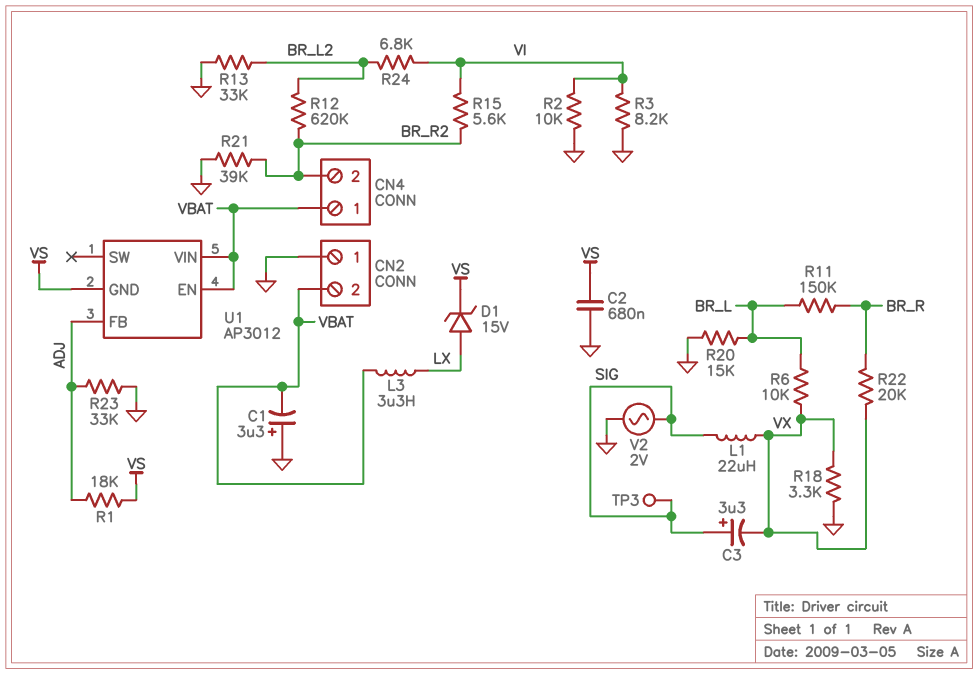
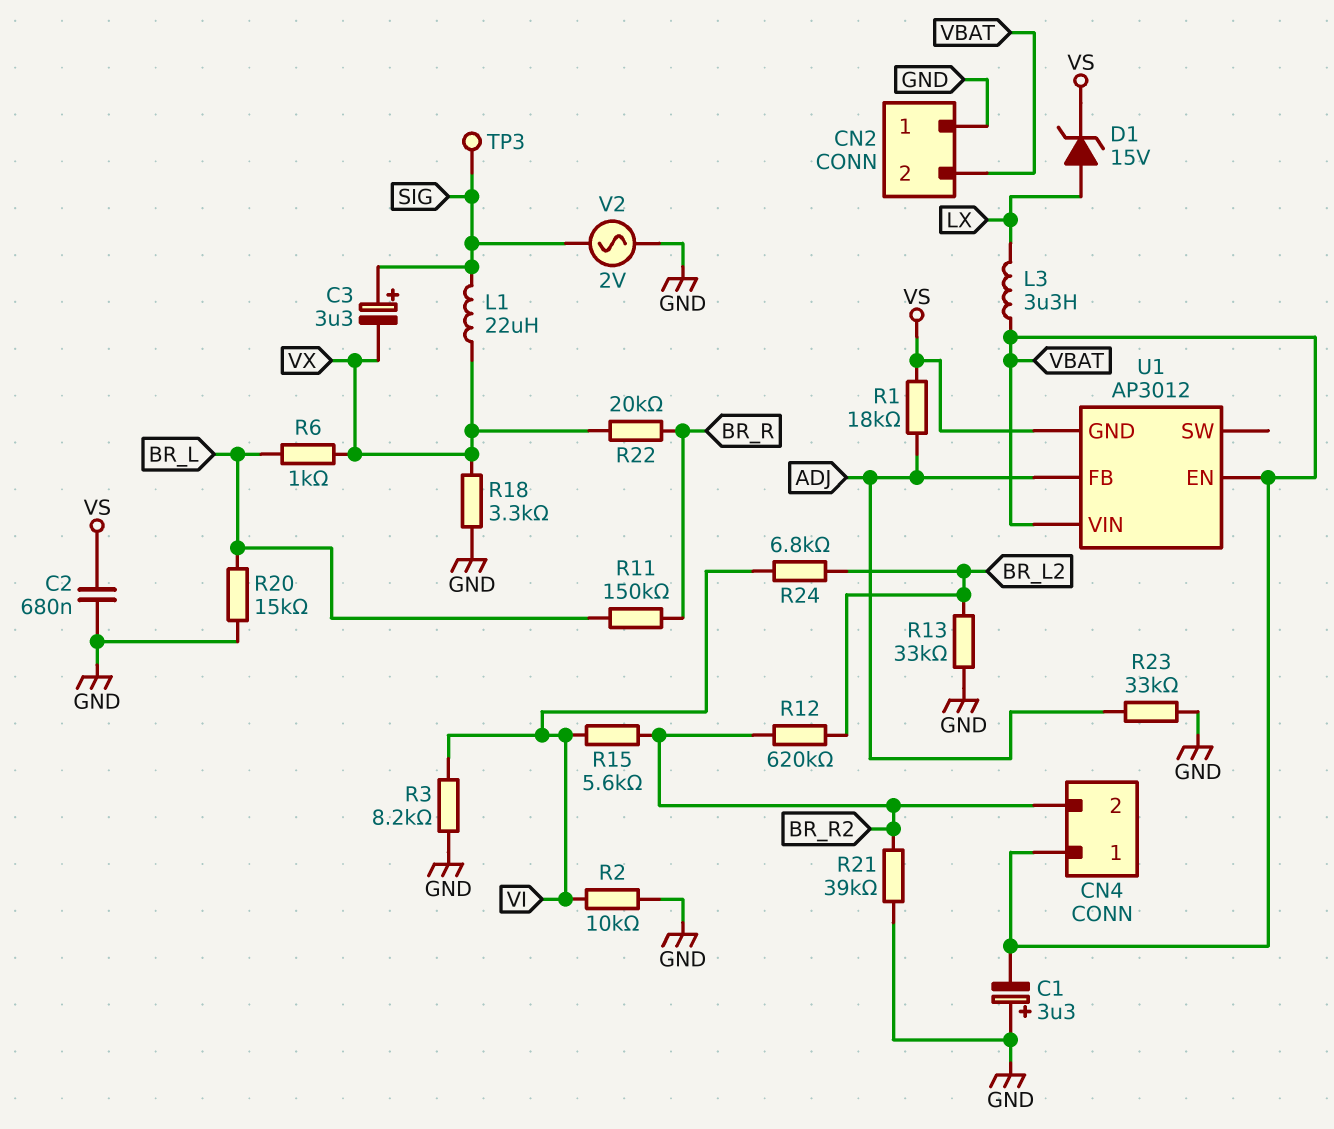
R6: 10k (BR_L, VX) -> 1k (BR_L, VX)

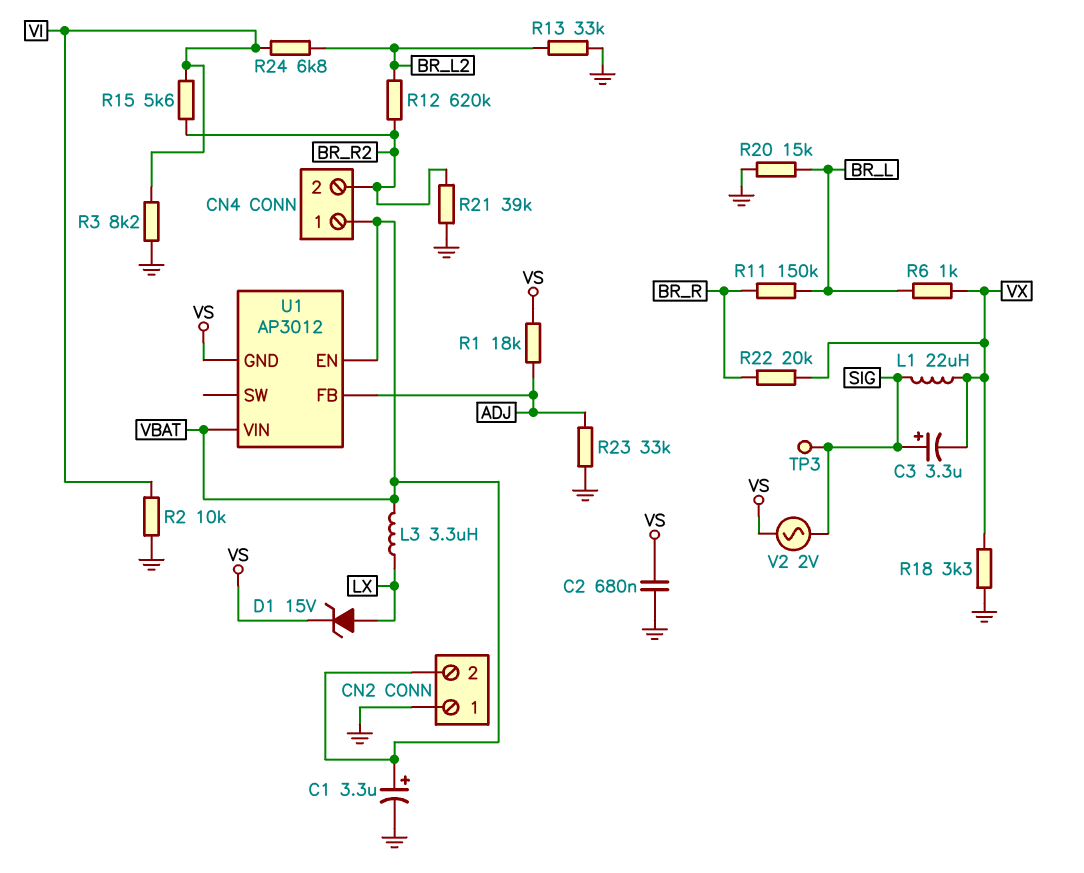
C1: 3.3uF (plus GND, minus VBAT) -> 3.3uF (plus VBAT, minus GND)
V2: AC 2V (GND, SIG) -> AC 2V (SIG, VS)

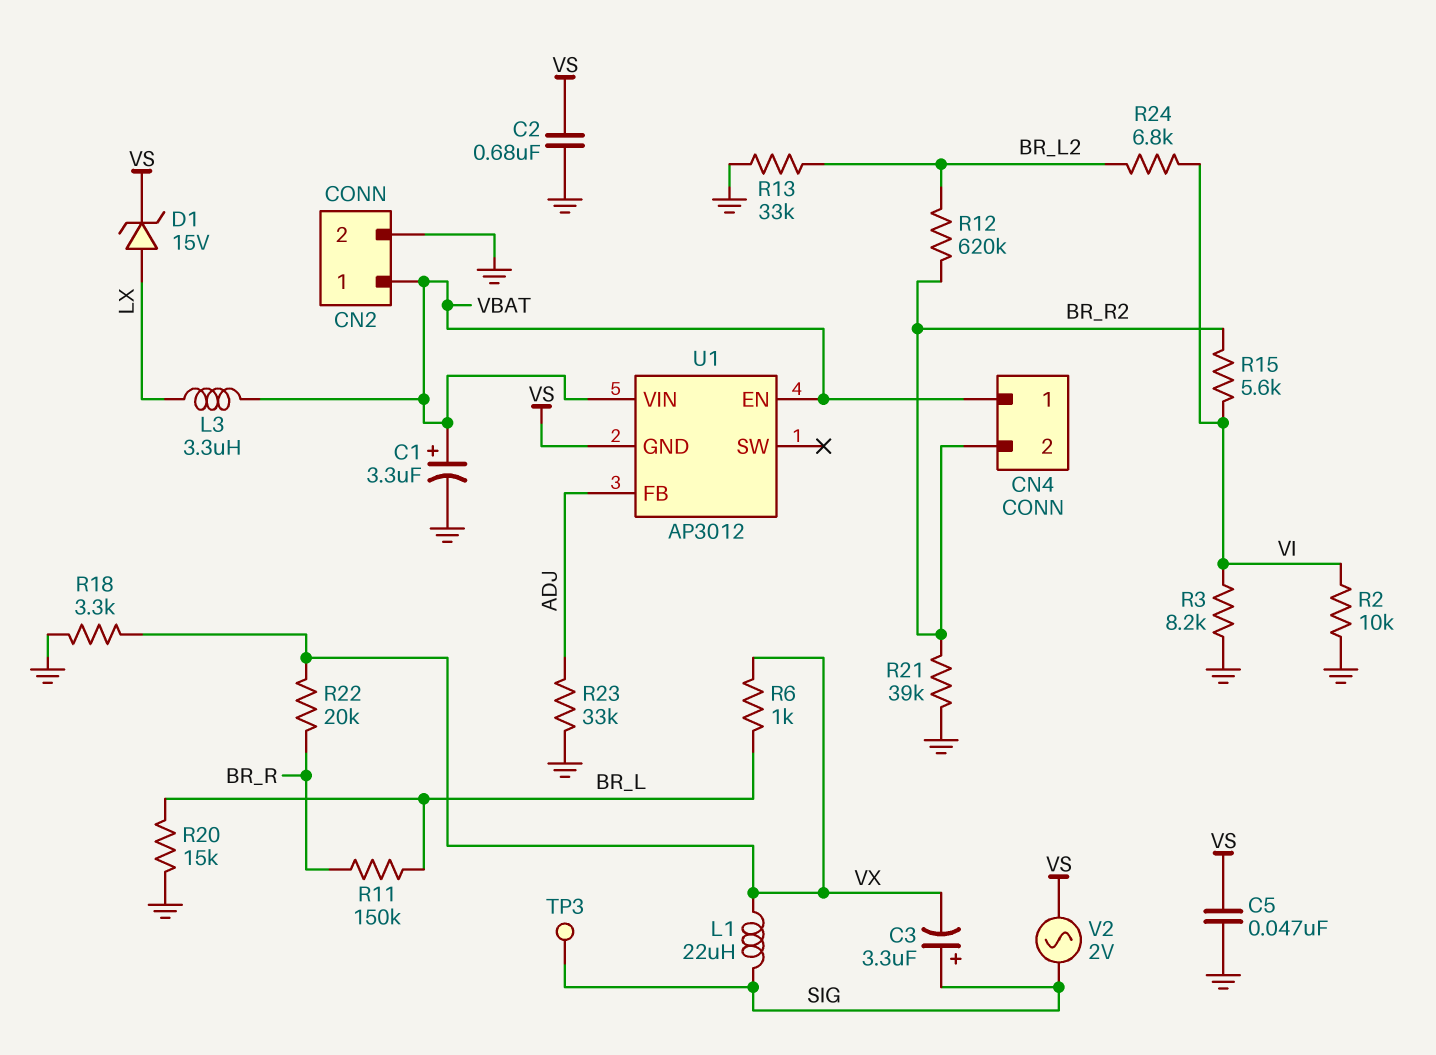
C5: none -> 47nF (GND, VS)
CN2 pin 1: GND -> VBAT
CN2 pin 2: VBAT -> GND
R1: 18k (ADJ, VS) -> none

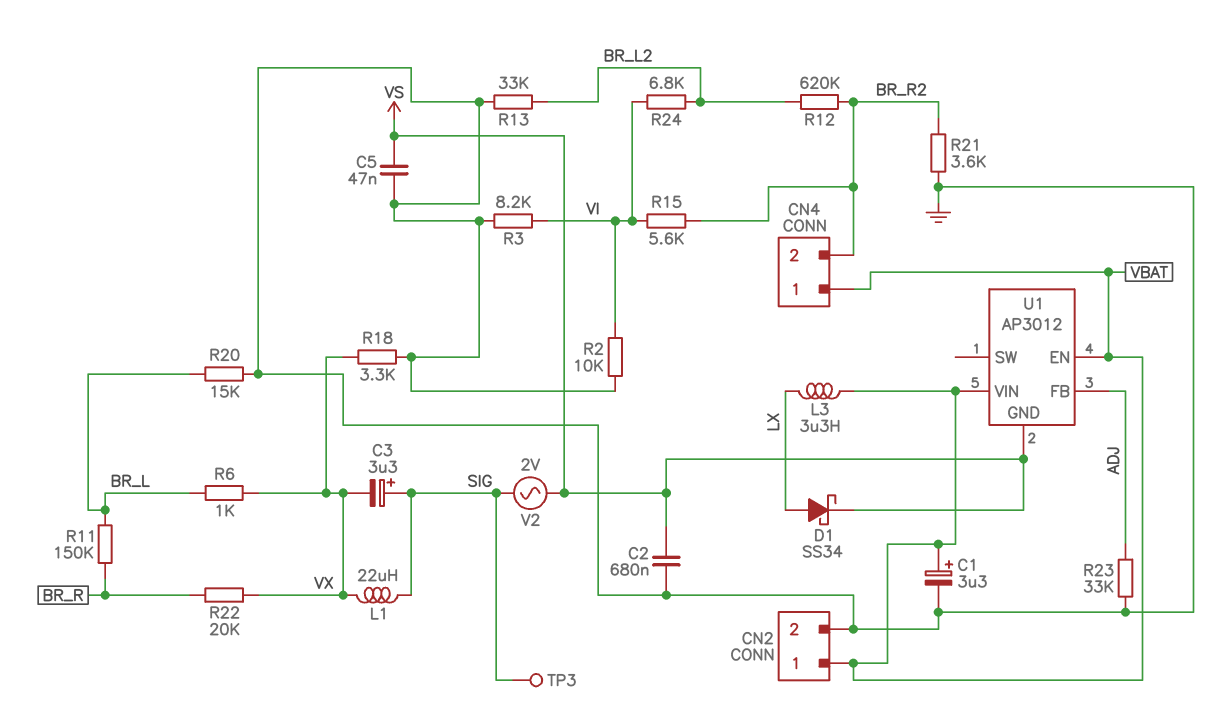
D1: zener 15V (A LX, K VS) -> schottky SS34 (A LX, K VS)
R21: 39k (BR_R2, GND) -> 3.6k (BR_R2, GND)

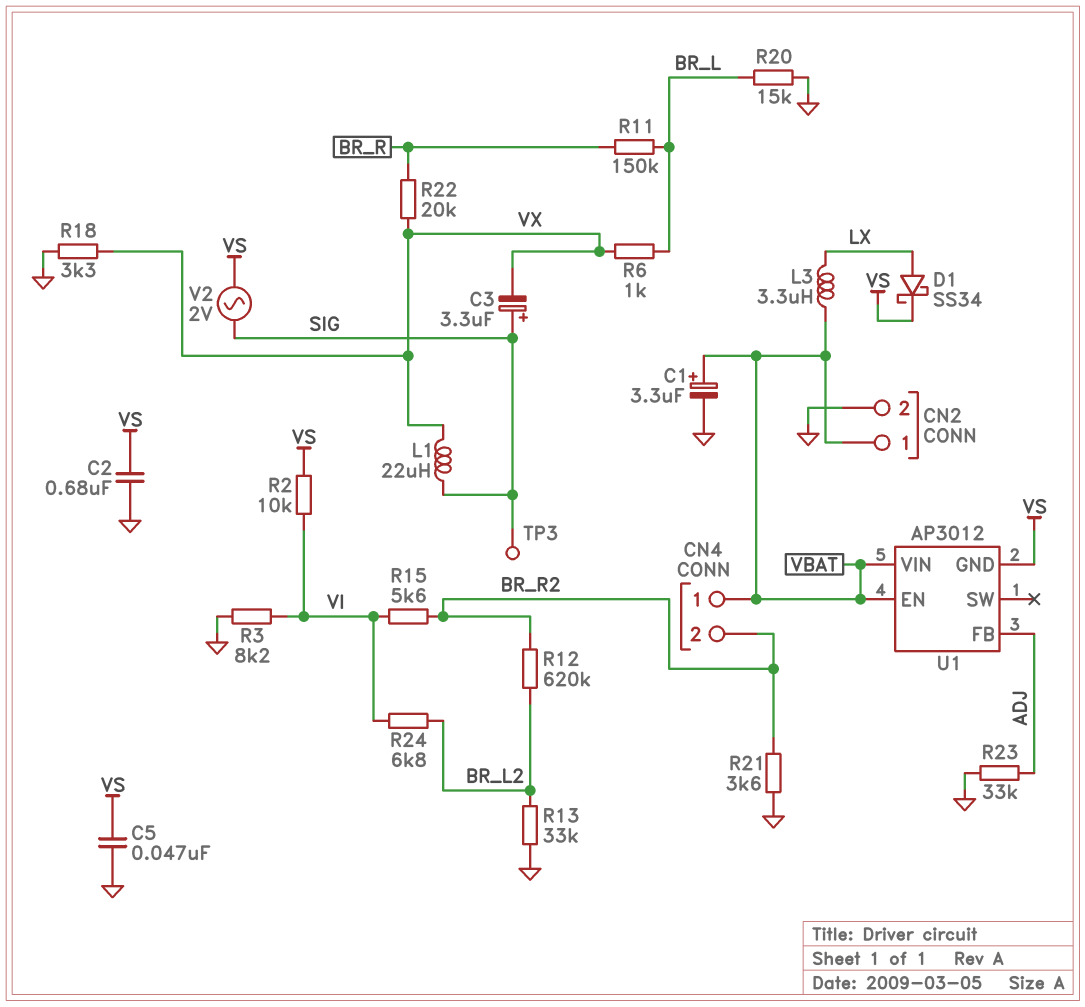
R2: 10k (GND, VI) -> 10k (VI, VS)

